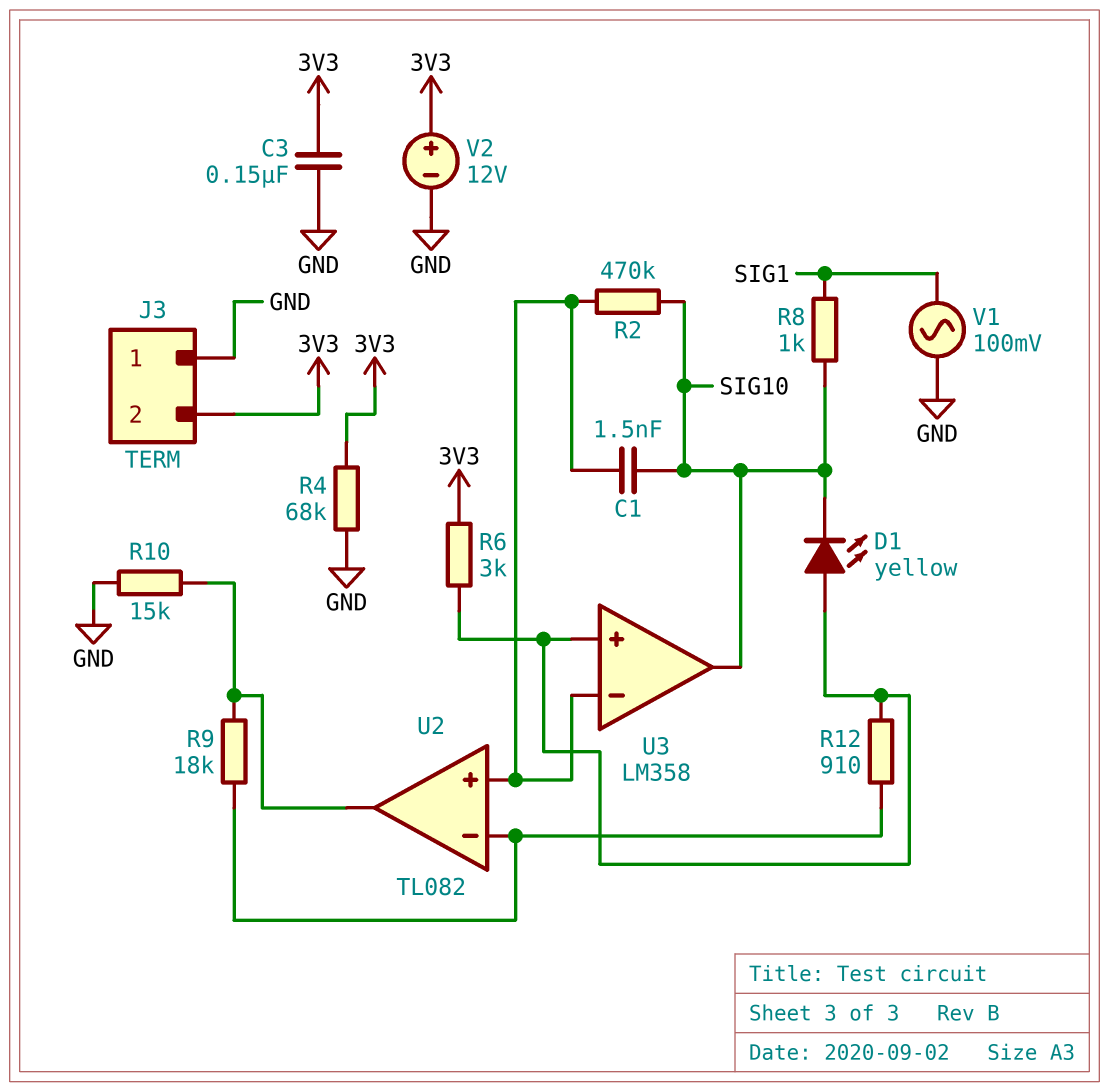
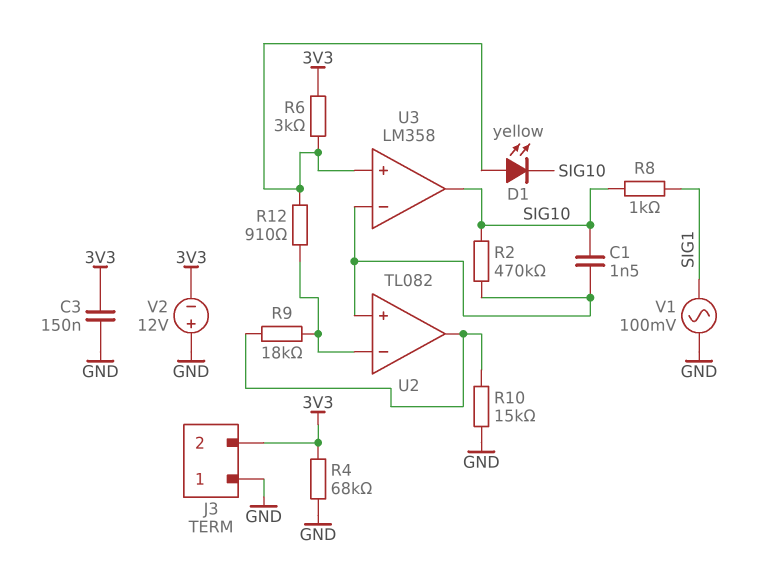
V2: 12V (plus 3V3, minus GND) -> 12V (plus GND, minus 3V3)

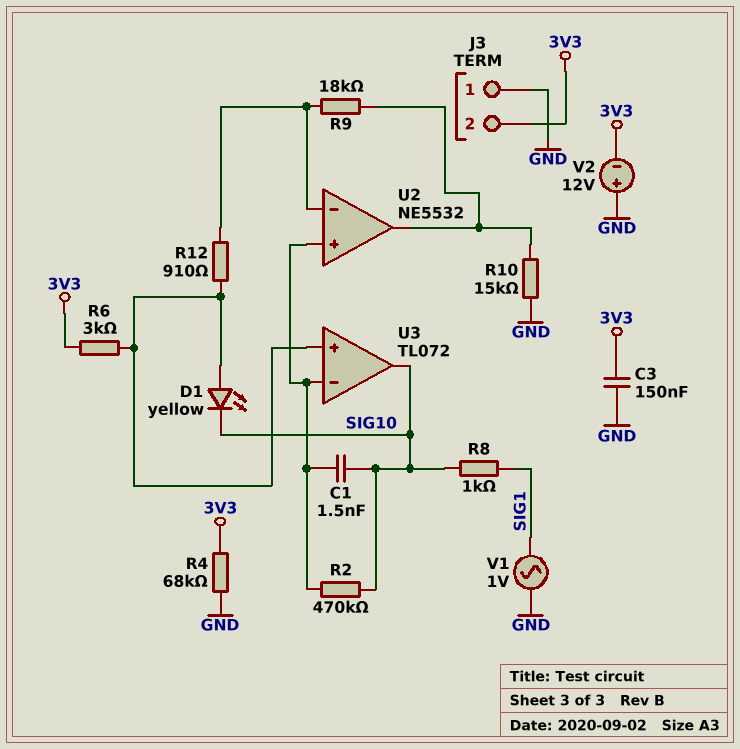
U2: TL082 -> NE5532
U3: LM358 -> TL072
V1: AC 100mV (GND, SIG1) -> AC 1V (GND, SIG1)

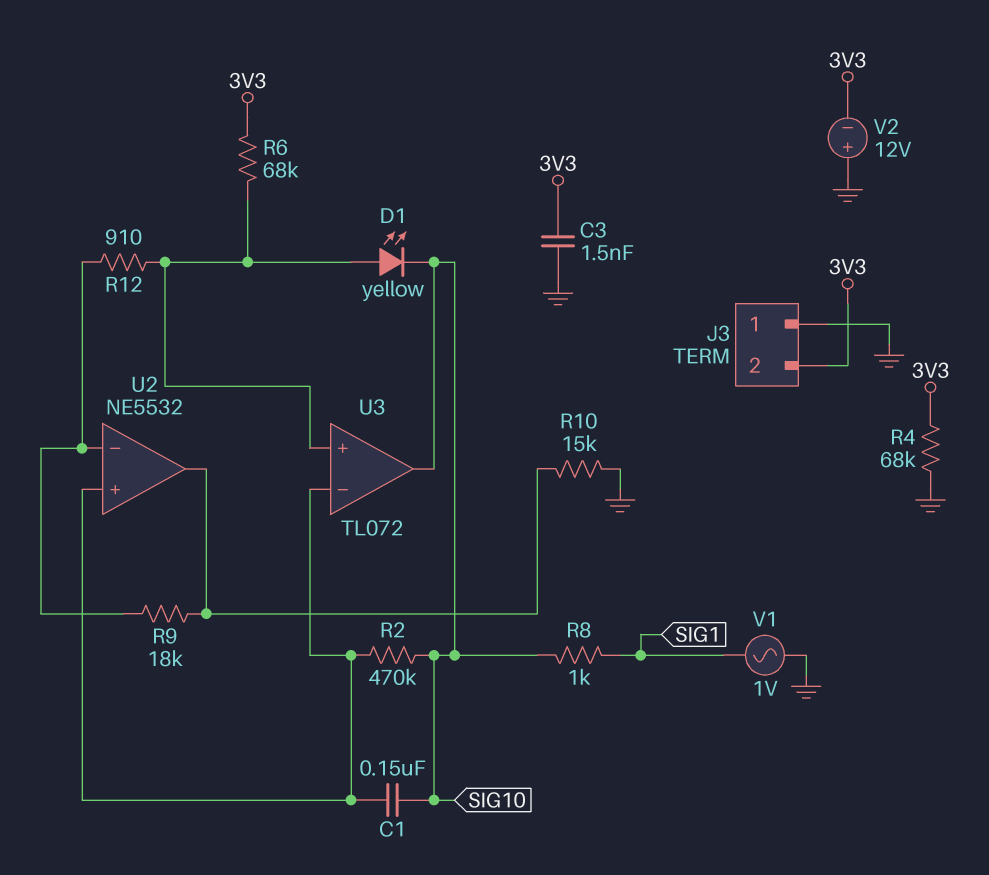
C1: 1.5nF (SIG10, U2/in+) -> 150nF (SIG10, U2/in+)
C3: 150nF (3V3, GND) -> 1.5nF (3V3, GND)
R6: 3k (3V3, U3/in+) -> 68k (3V3, U3/in+)

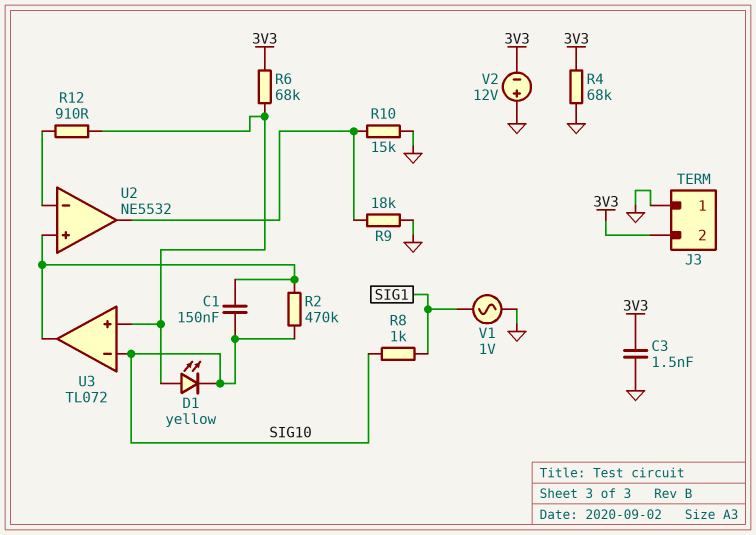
R9: 18k (U2/in-, U2/out) -> 18k (GND, U2/out)
U3 pin in-: U2/in+ -> SIG10
U3 pin out: SIG10 -> U2/in+

